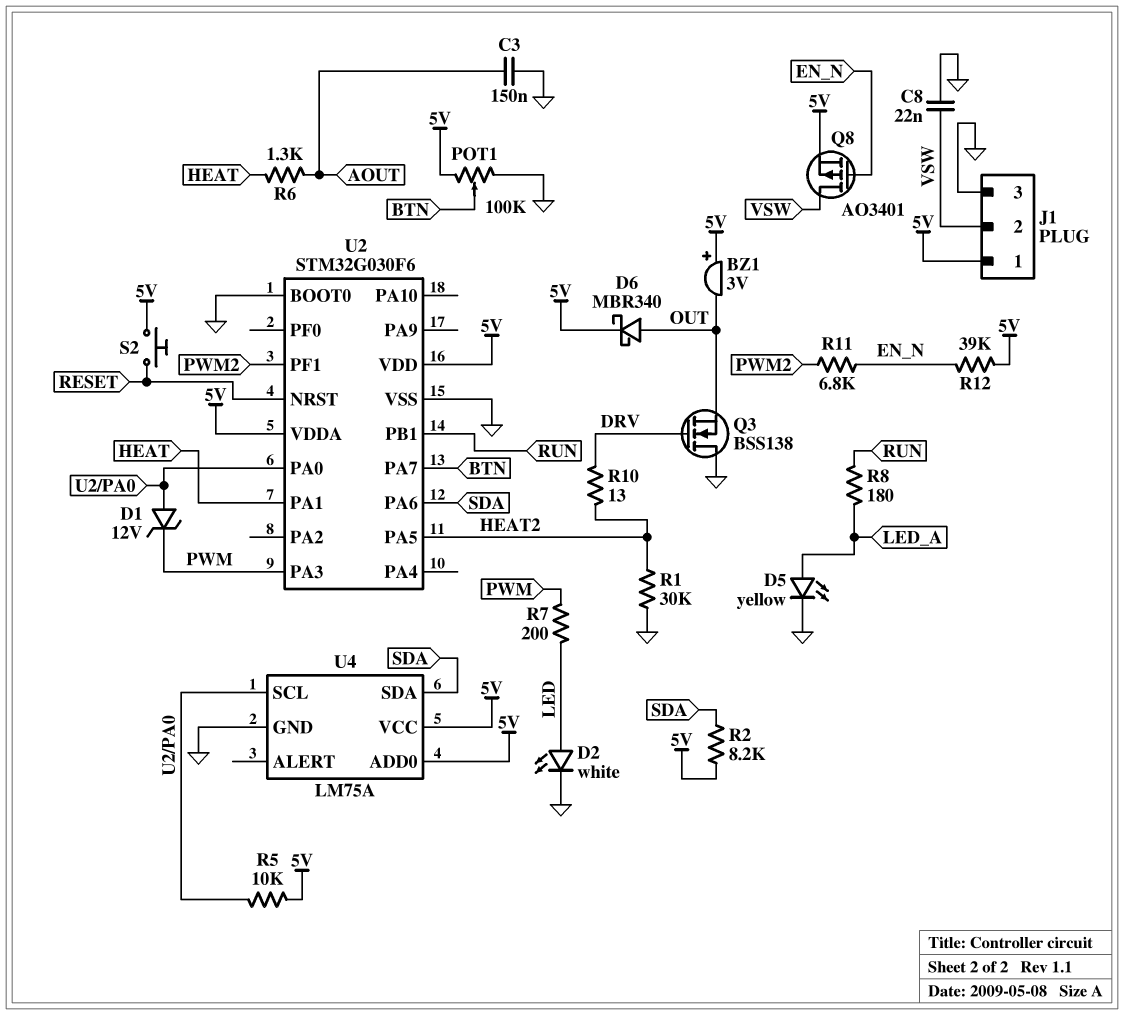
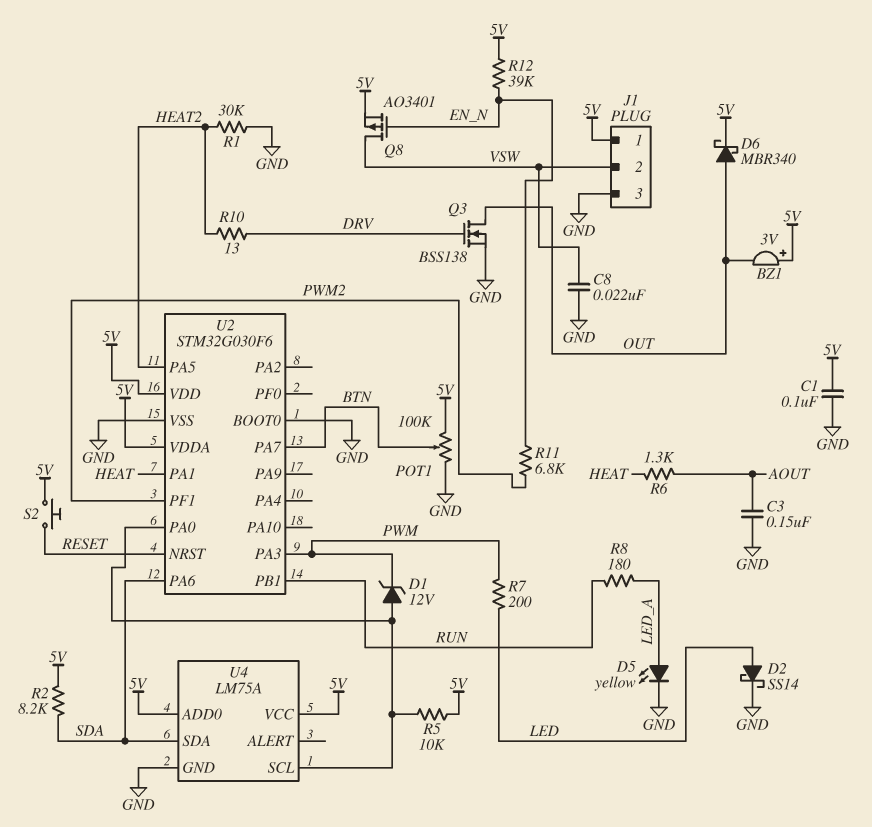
C1: none -> 100nF (5V, GND)
D2: LED white (A LED, K GND) -> schottky SS14 (A LED, K GND)
Q3: NMOS BSS138 (G DRV, D GND, S OUT) -> NMOS BSS138 (G DRV, D OUT, S GND)

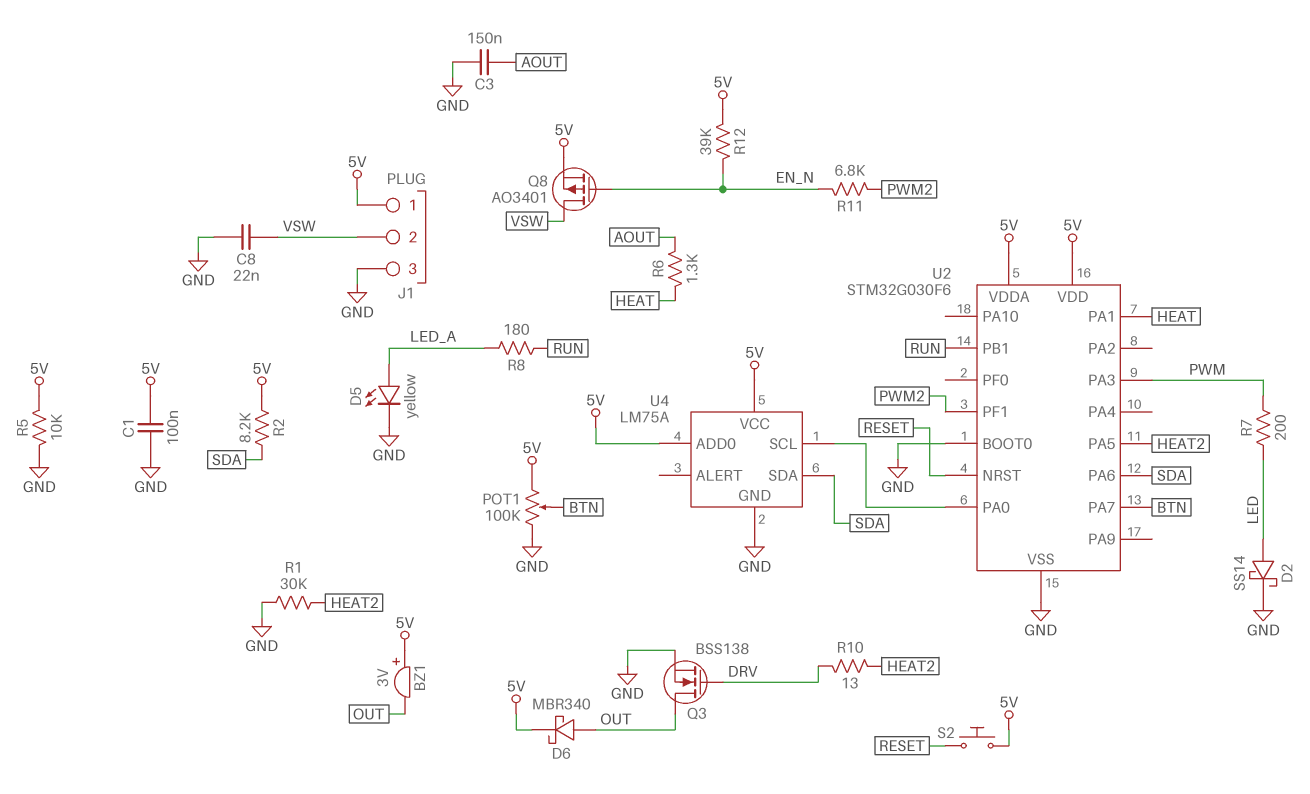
D1: zener 12V (A U2/PA0, K PWM) -> none
R5: 10k (5V, U2/PA0) -> 10k (5V, GND)

